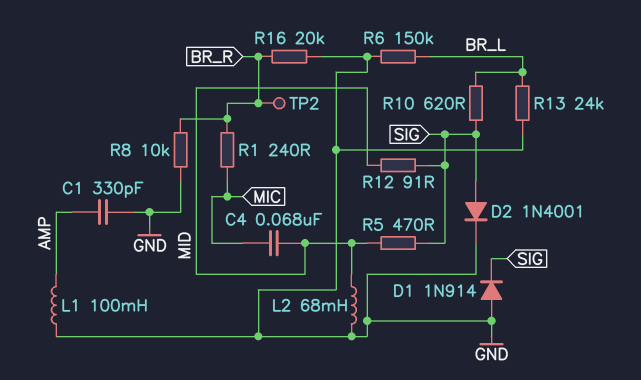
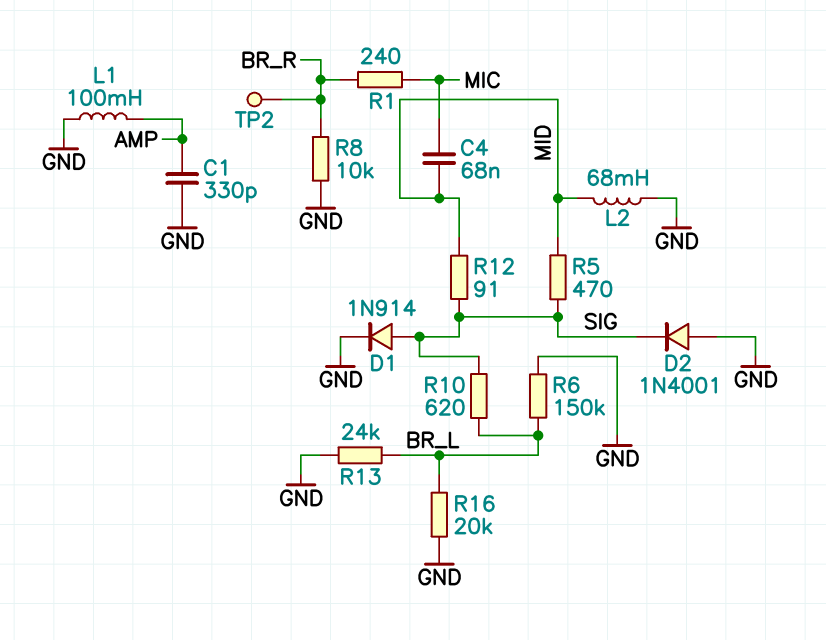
D1: diode 1N914 (A GND, K SIG) -> diode 1N914 (A SIG, K GND)
D2: diode 1N4001 (A SIG, K GND) -> diode 1N4001 (A GND, K SIG)
R16: 20k (BR_R, GND) -> 20k (BR_L, GND)

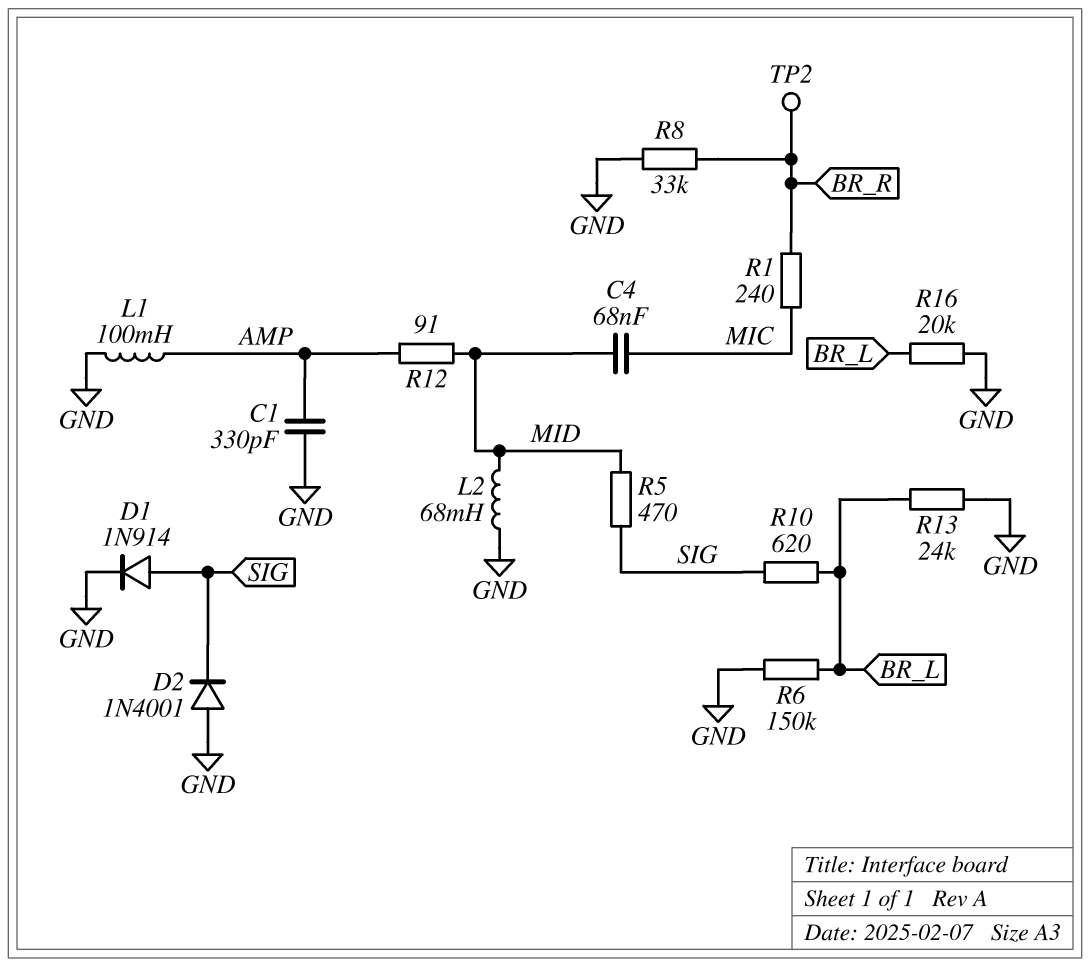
R8: 10k (BR_R, GND) -> 33k (BR_R, GND)
R12: 91 (MID, SIG) -> 91 (AMP, MID)

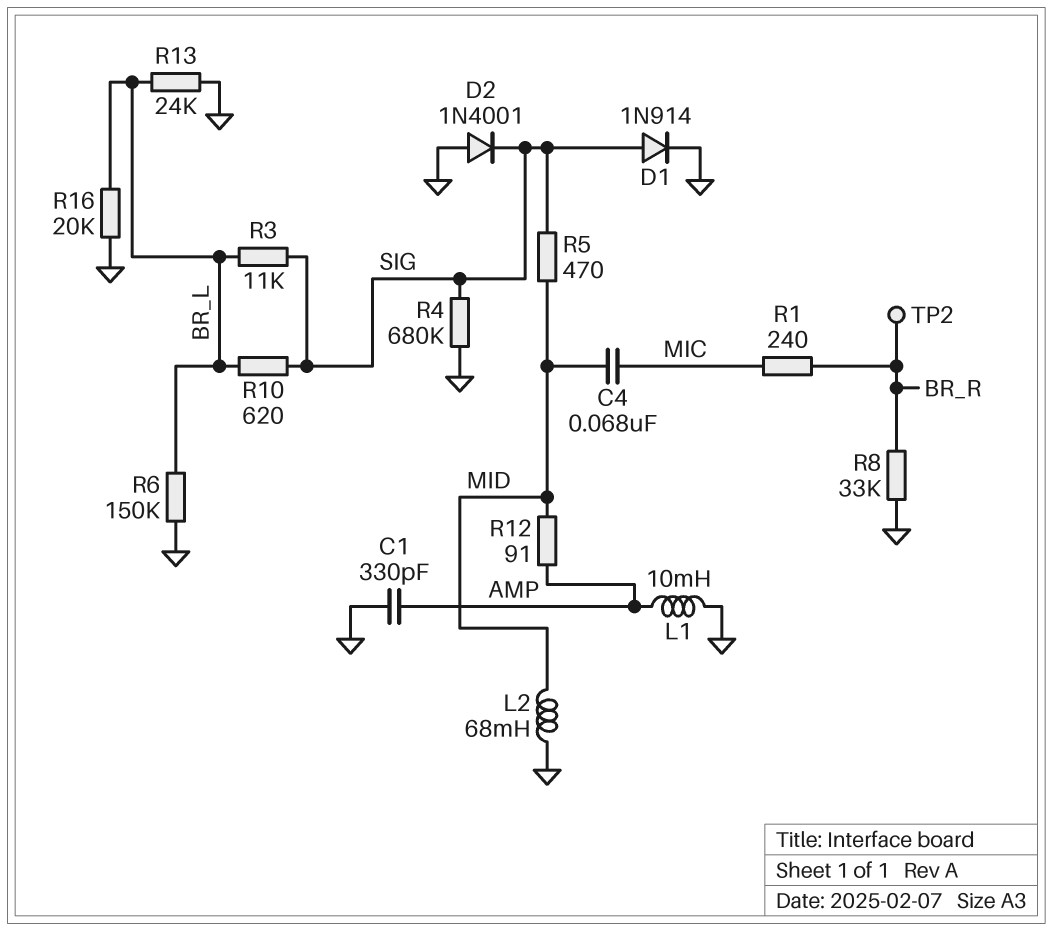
L1: 100mH (AMP, GND) -> 10mH (AMP, GND)
R3: none -> 11k (BR_L, SIG)
R4: none -> 680k (GND, SIG)

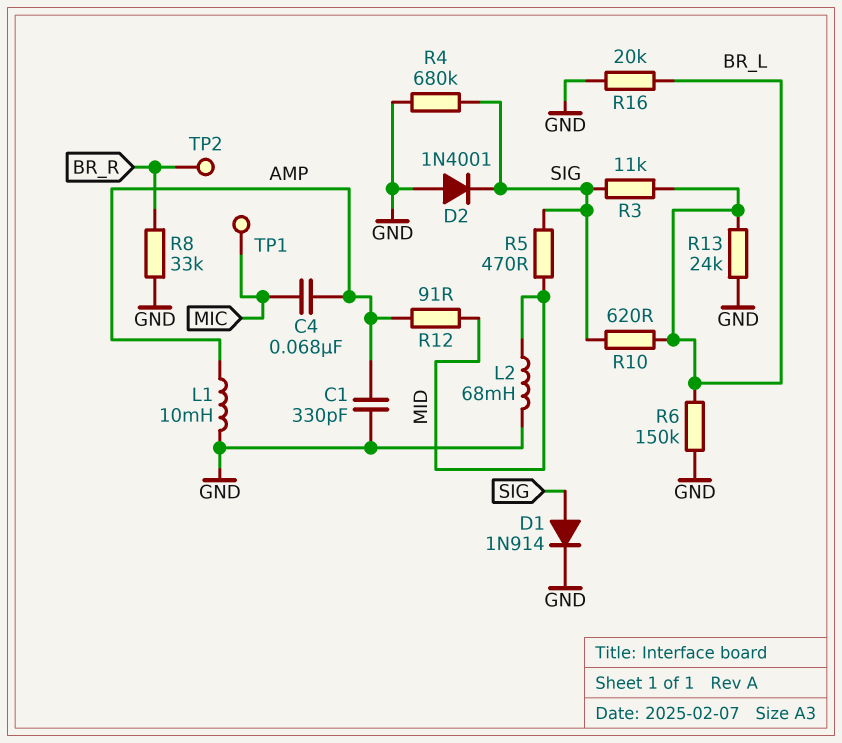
C4: 68nF (MIC, MID) -> 68nF (AMP, MIC)
R1: 240 (BR_R, MIC) -> none
TP1: none -> test point (MIC)

